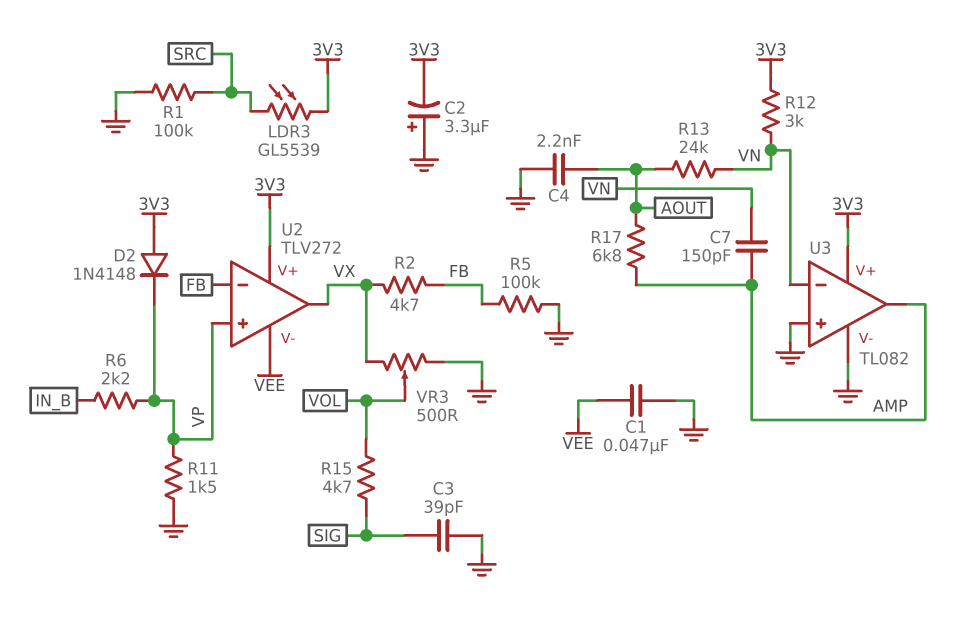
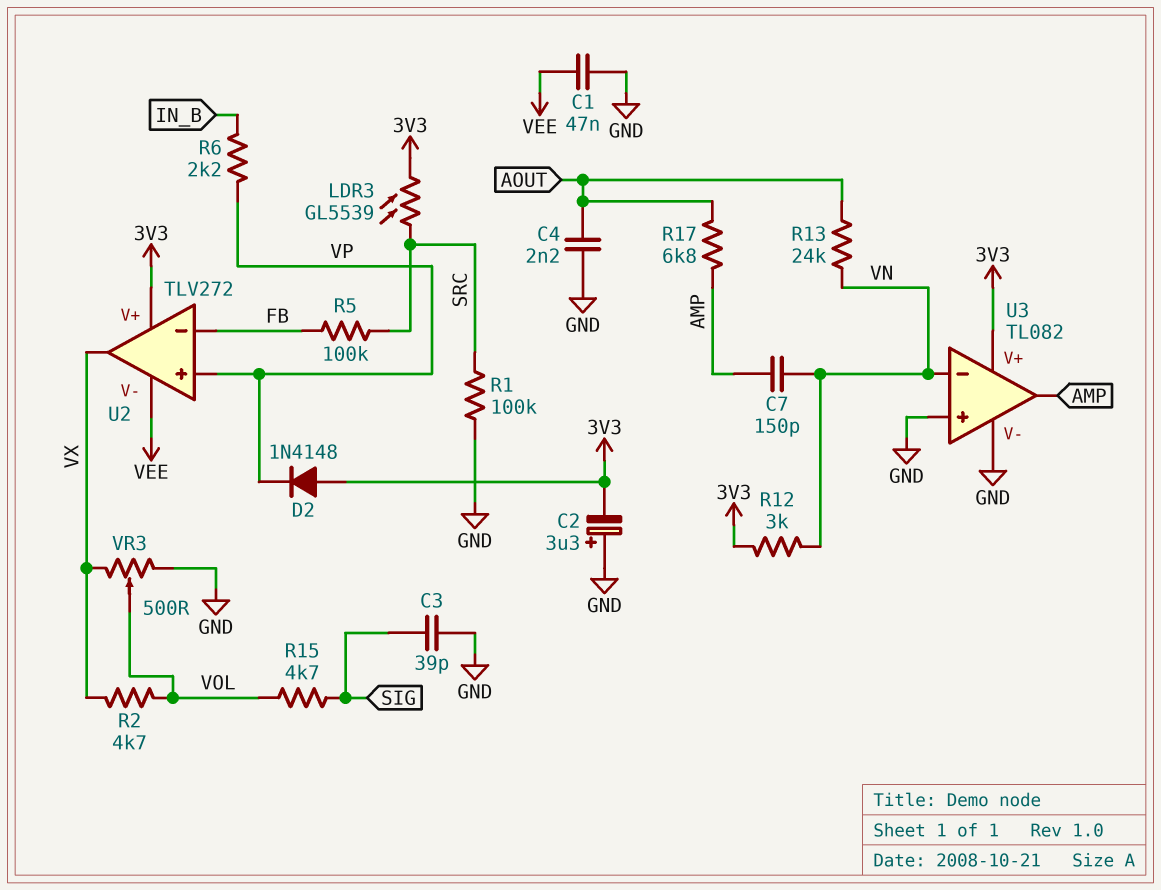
R2: 4.7k (FB, VX) -> 4.7k (VOL, VX)
R5: 100k (FB, GND) -> 100k (FB, SRC)
R11: 1.5k (GND, VP) -> none

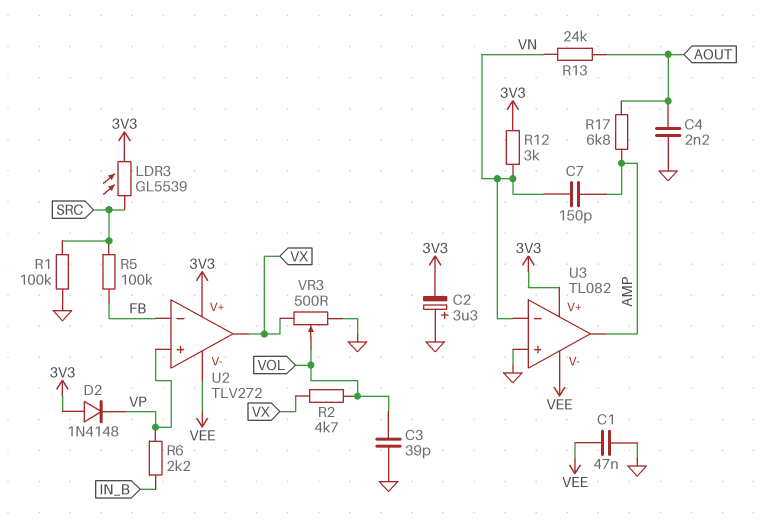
C3: 39pF (GND, SIG) -> 39pF (GND, VOL)
R15: 4.7k (SIG, VOL) -> none
U3 pin V-: GND -> VEE

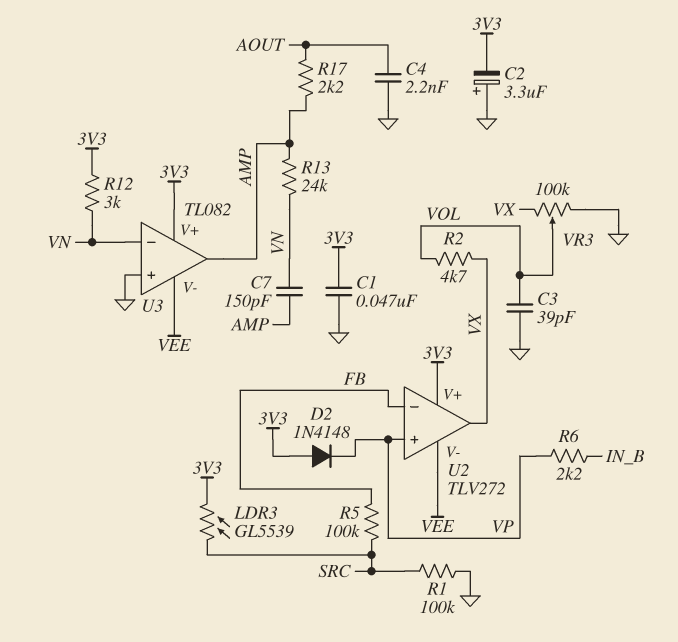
C1: 47nF (GND, VEE) -> 47nF (3V3, GND)
R13: 24k (AOUT, VN) -> 24k (AMP, VN)
R17: 6.8k (AMP, AOUT) -> 2.2k (AMP, AOUT)
VR3: 500 (GND, VX, wiper VOL) -> 100k (GND, VX, wiper VOL)

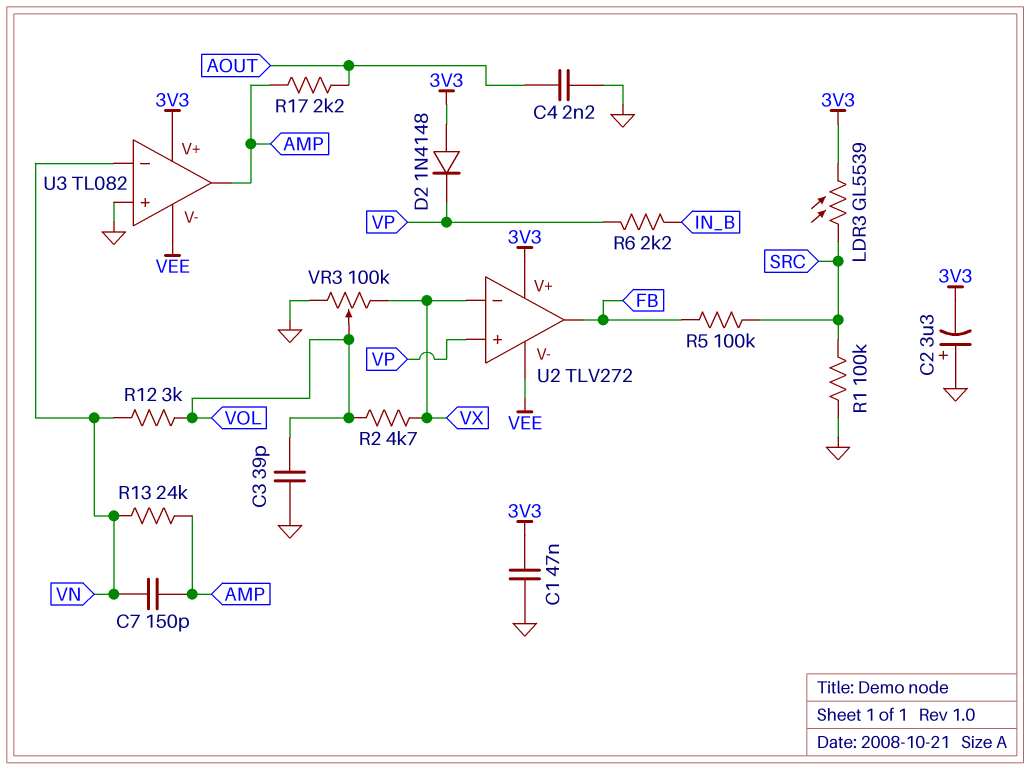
R12: 3k (3V3, VN) -> 3k (VN, VOL)
U2 pin in-: FB -> VX
U2 pin out: VX -> FB

